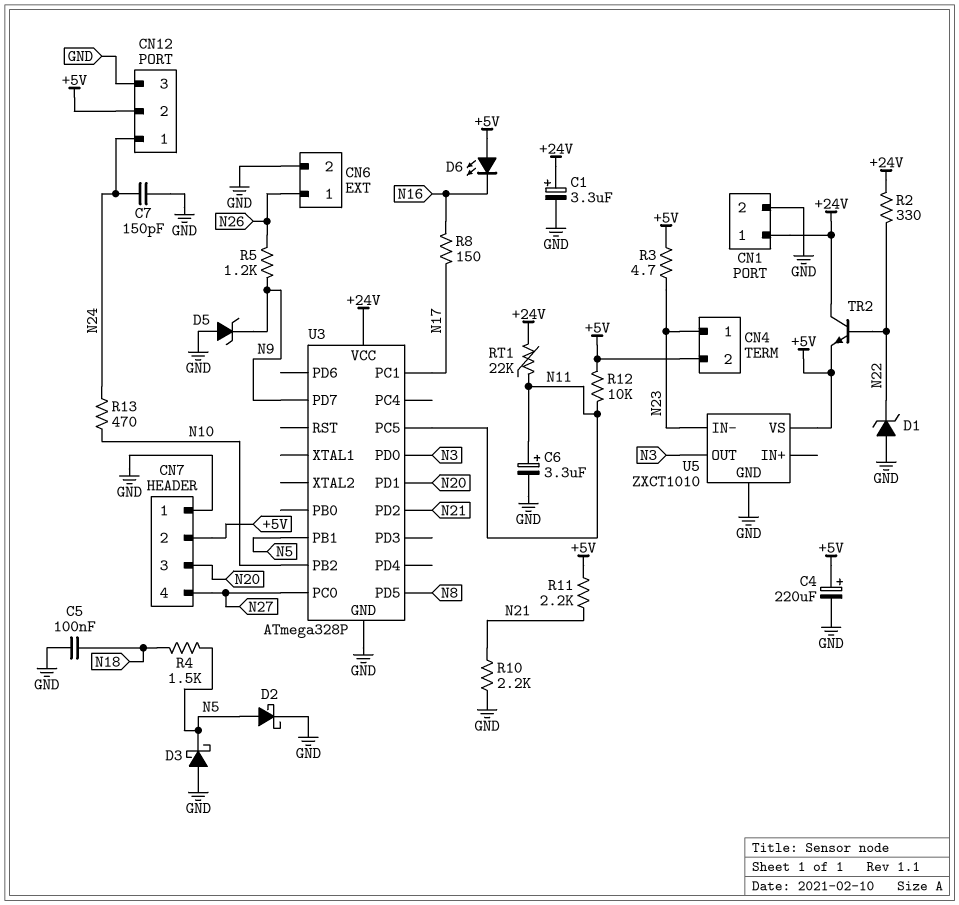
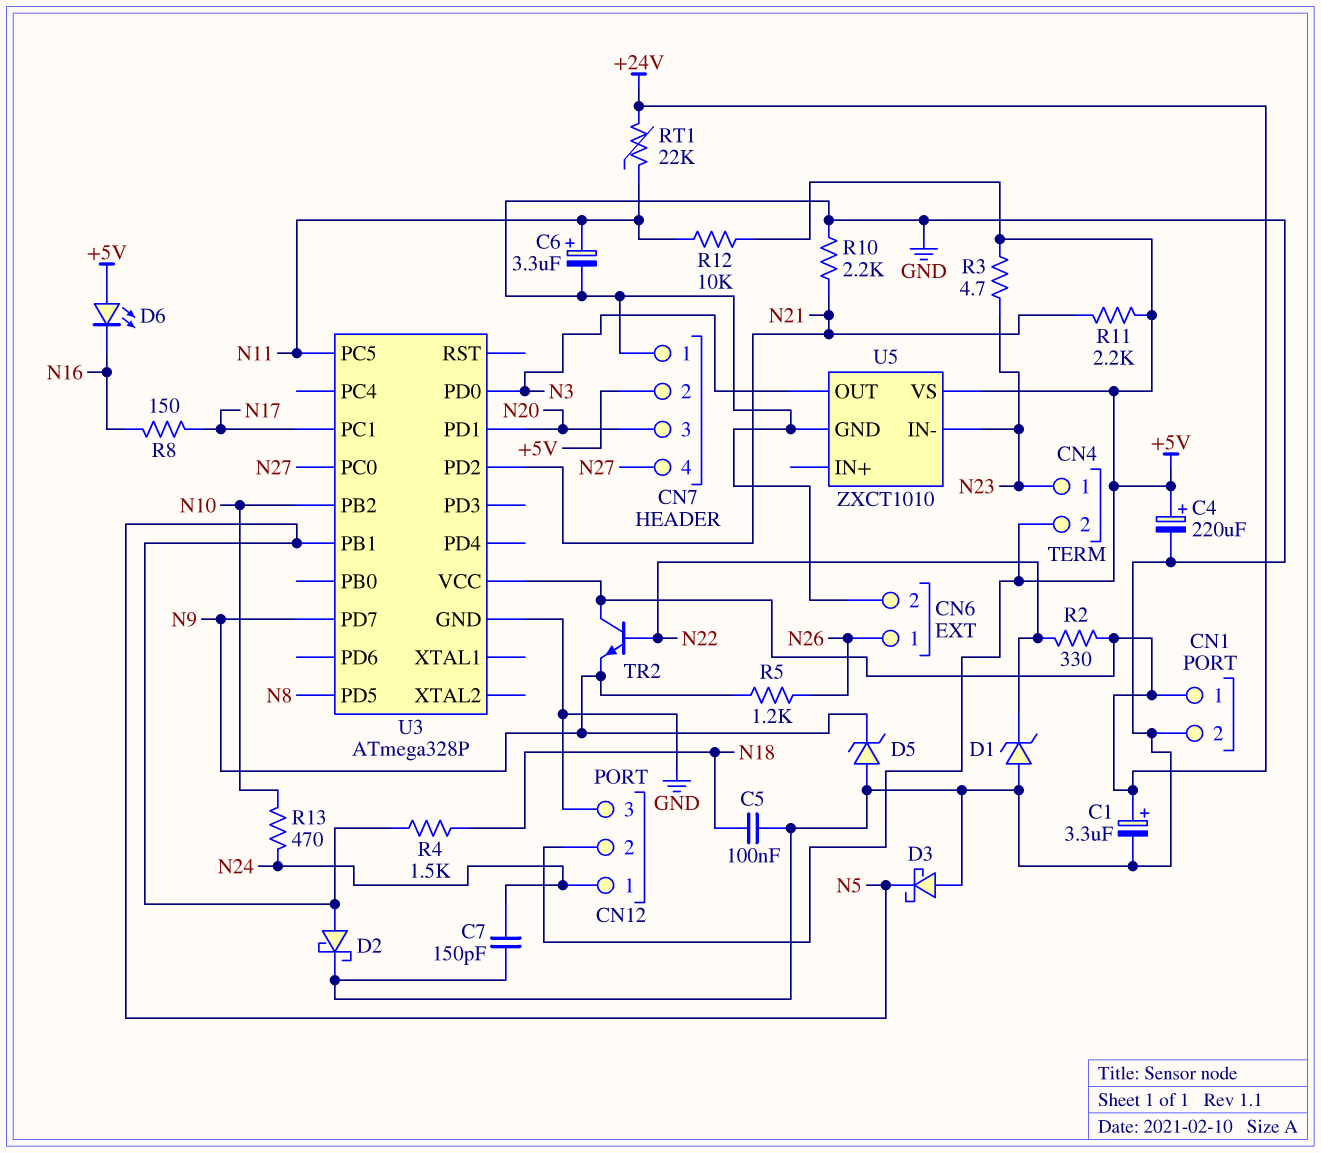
TR2: NPN (B N22, C +24V, E +5V) -> NPN (B N22, C +24V, E N9)

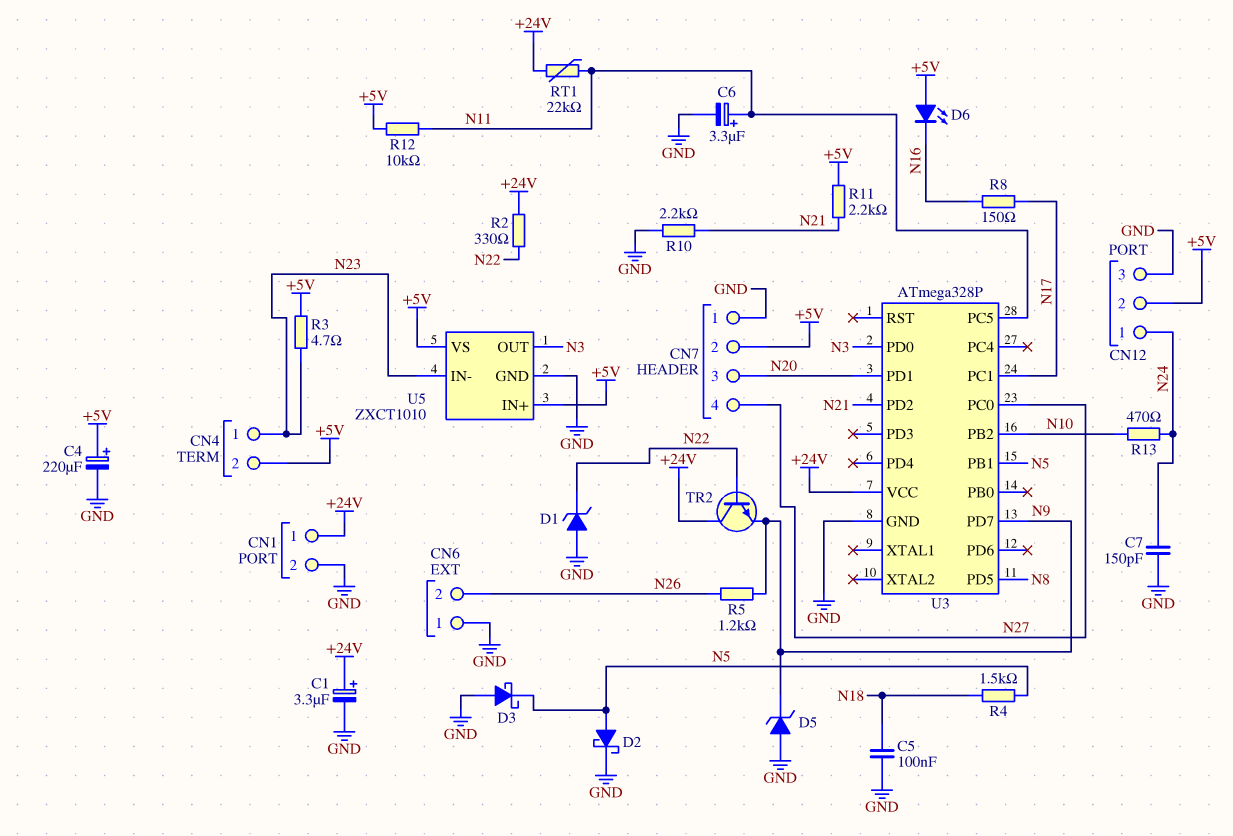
CN6 pin 1: N26 -> GND
CN6 pin 2: GND -> N26
U5 pin IN+: none -> +5V

